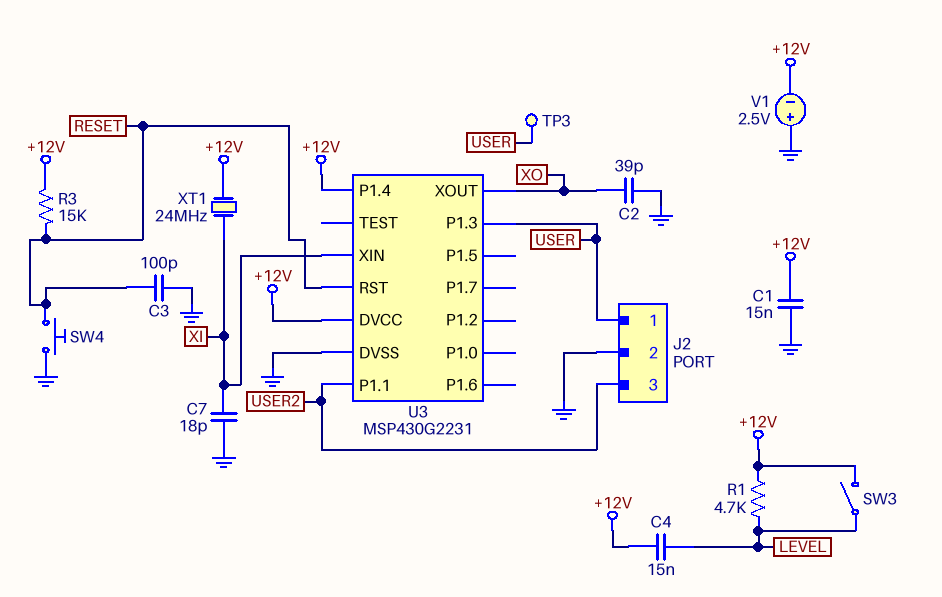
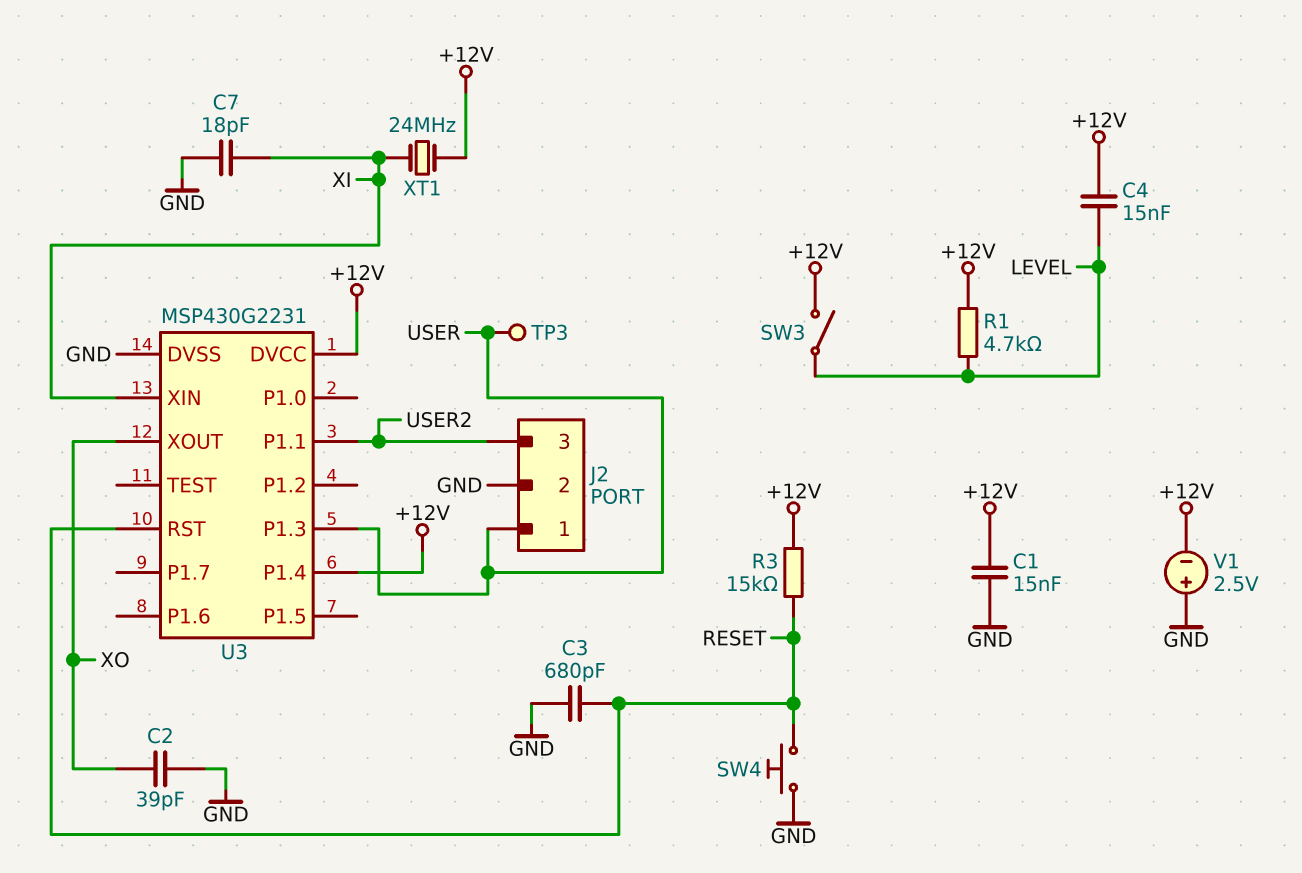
C3: 100pF (GND, RESET) -> 680pF (GND, RESET)

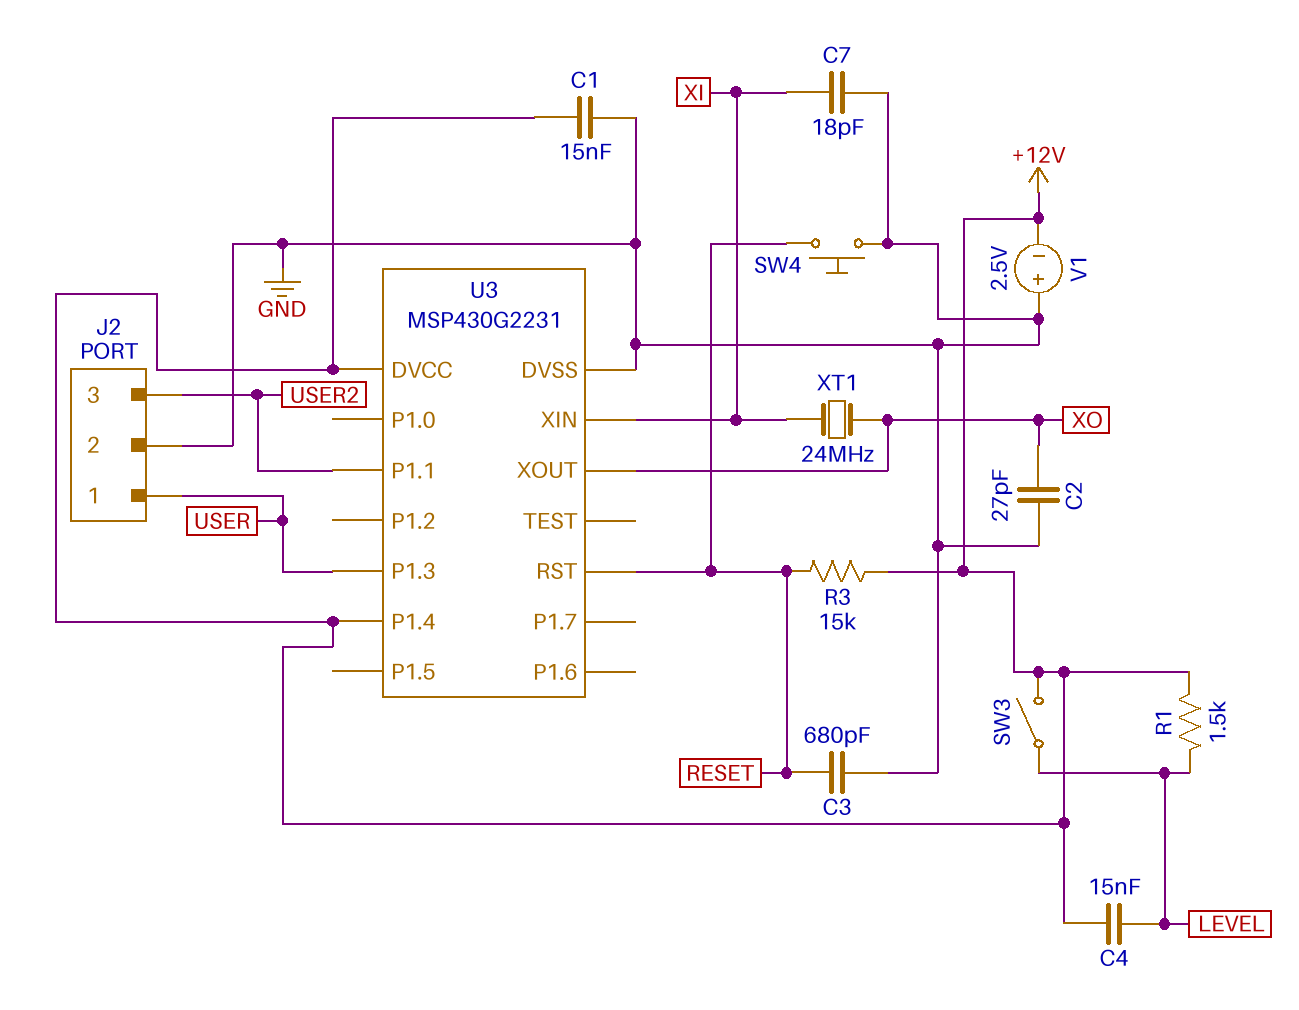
C2: 39pF (GND, XO) -> 27pF (GND, XO)
R1: 4.7k (+12V, LEVEL) -> 1.5k (+12V, LEVEL)
TP3: test point (USER) -> none
XT1: 24MHz (+12V, XI) -> 24MHz (XI, XO)

